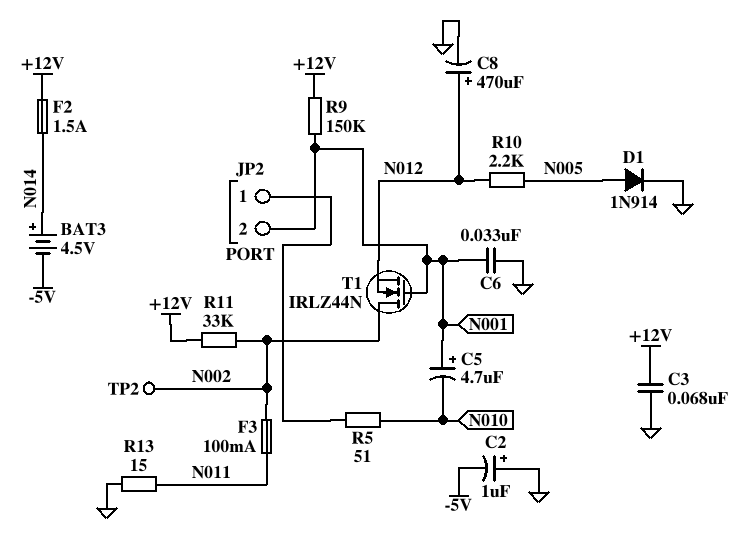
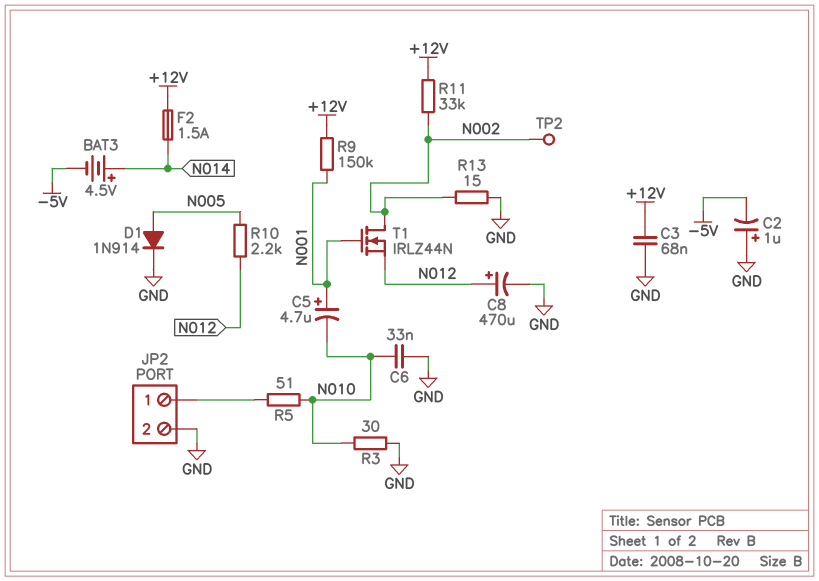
C6: 33nF (GND, N001) -> 33nF (GND, N010)
F3: 100mA (N002, N011) -> none
JP2 pin 2: N001 -> GND
R3: none -> 30 (GND, N010)
R13: 15 (GND, N011) -> 15 (GND, N002)

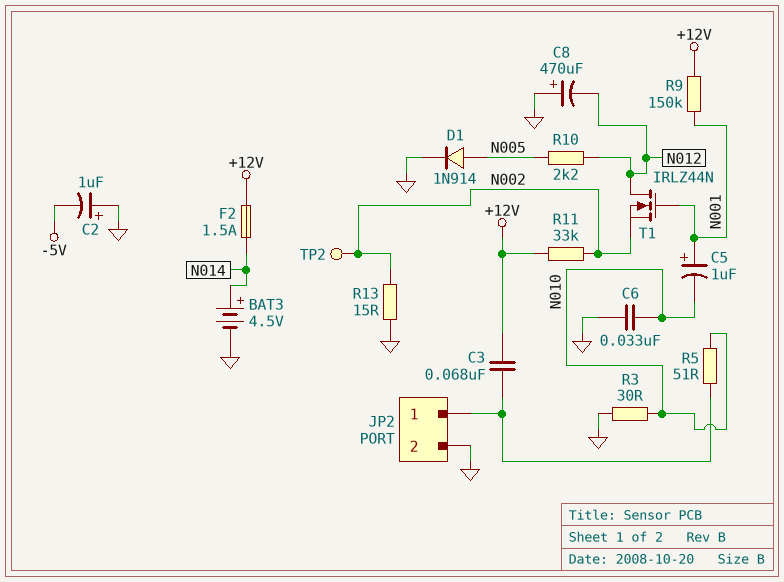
BAT3: 4.5V (plus N014, minus -5V) -> 4.5V (plus N014, minus GND)
C3: 68nF (+12V, GND) -> 68nF (+12V, JP2/1)
C5: 4.7uF (plus N001, minus N010) -> 1uF (plus N001, minus N010)
C8: 470uF (plus N012, minus GND) -> 470uF (plus GND, minus N012)
T1: NMOS IRLZ44N (G N001, D N002, S N012) -> NMOS IRLZ44N (G N001, D N012, S N002)

